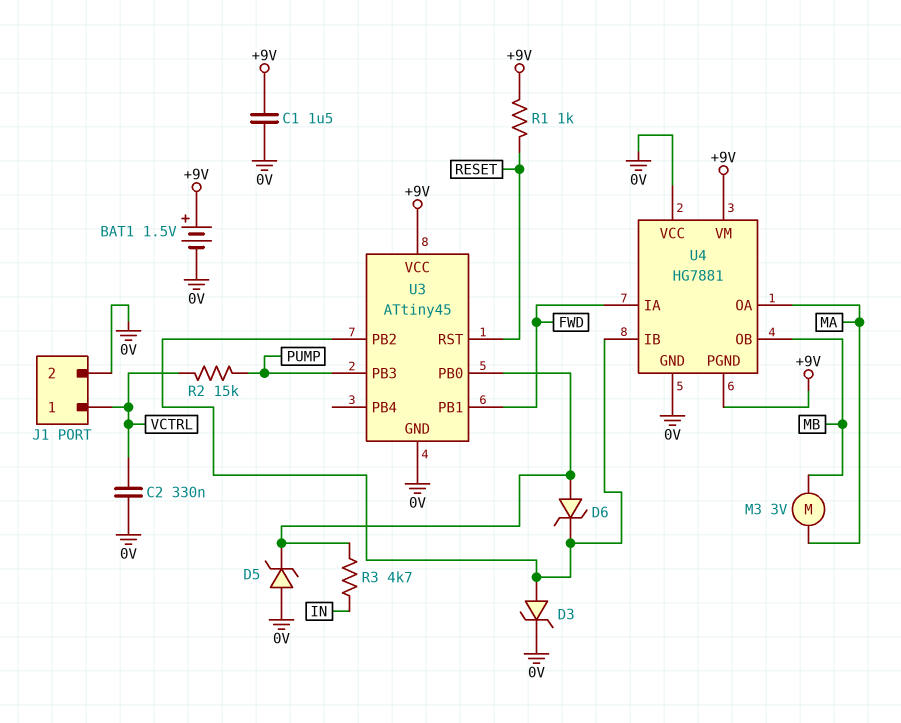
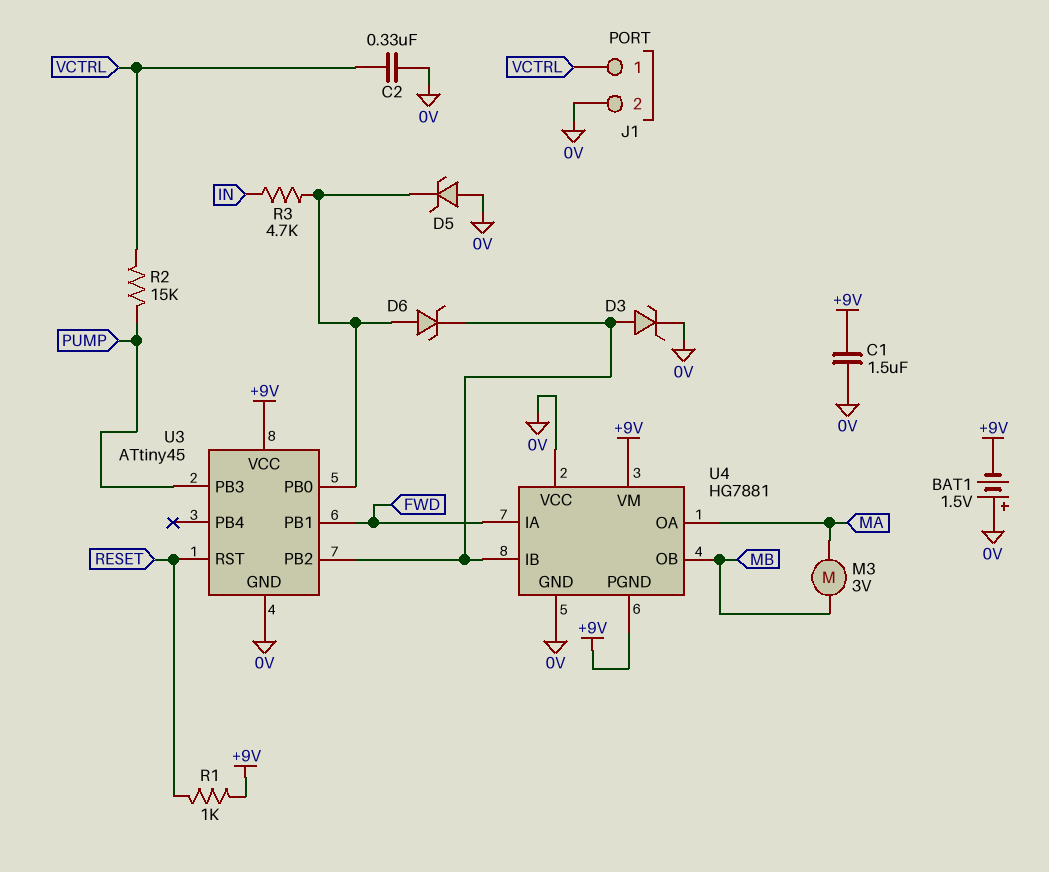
BAT1: 1.5V (plus +9V, minus 0V) -> 1.5V (plus 0V, minus +9V)

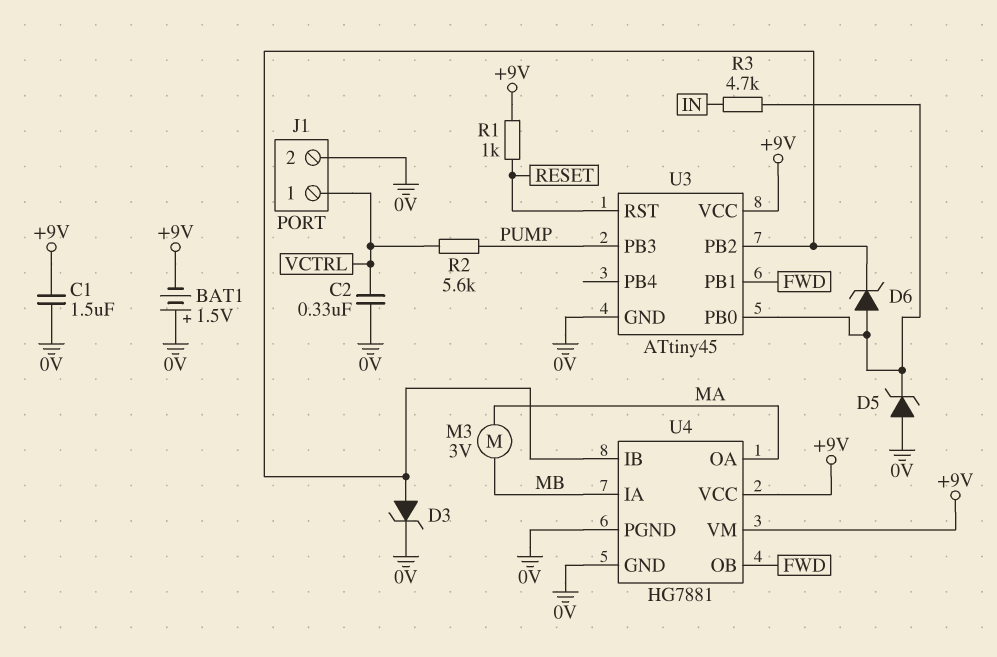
R2: 15k (PUMP, VCTRL) -> 5.6k (PUMP, VCTRL)
U4 pin IA: FWD -> MB
U4 pin OB: MB -> FWD
U4 pin PGND: +9V -> 0V
U4 pin VCC: 0V -> +9V

